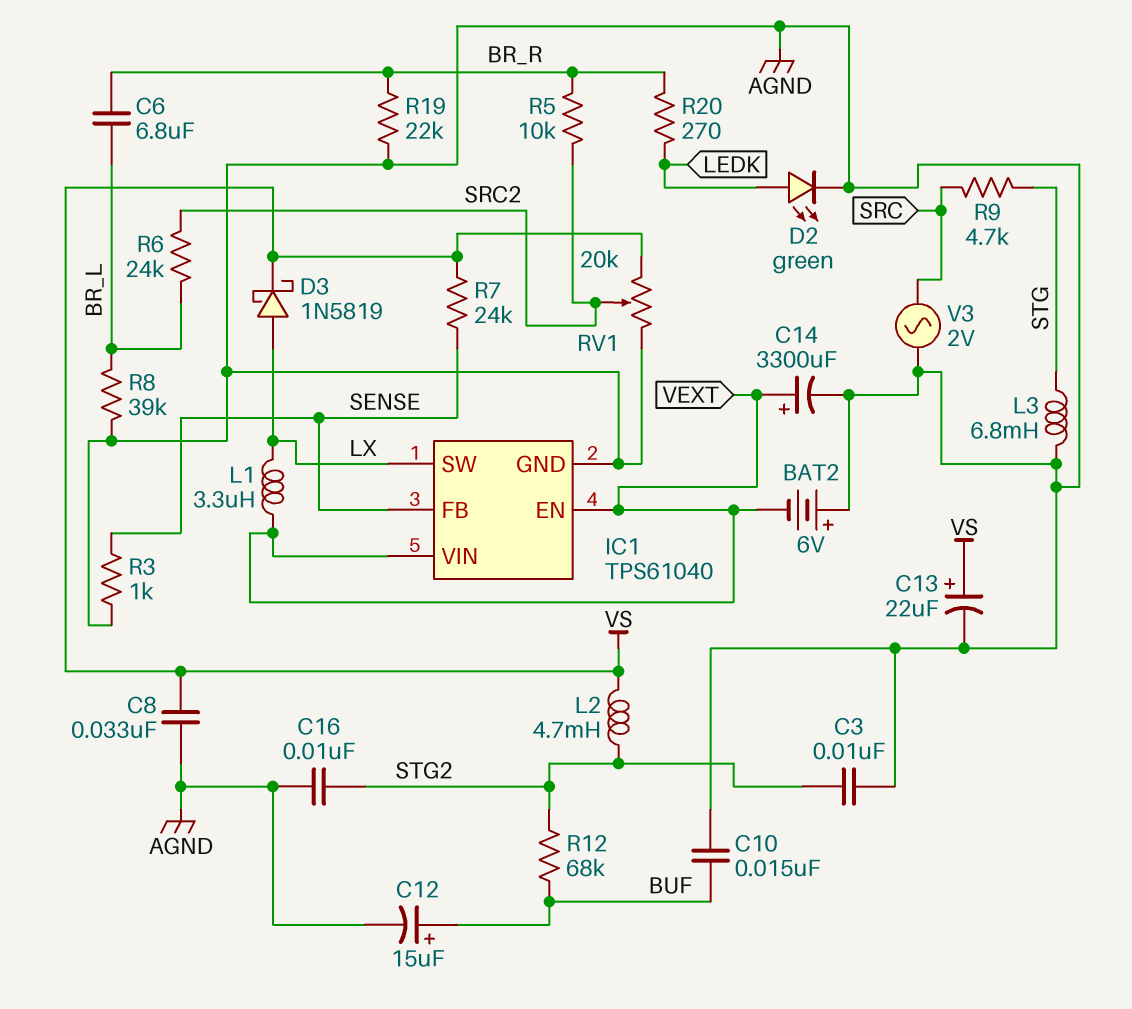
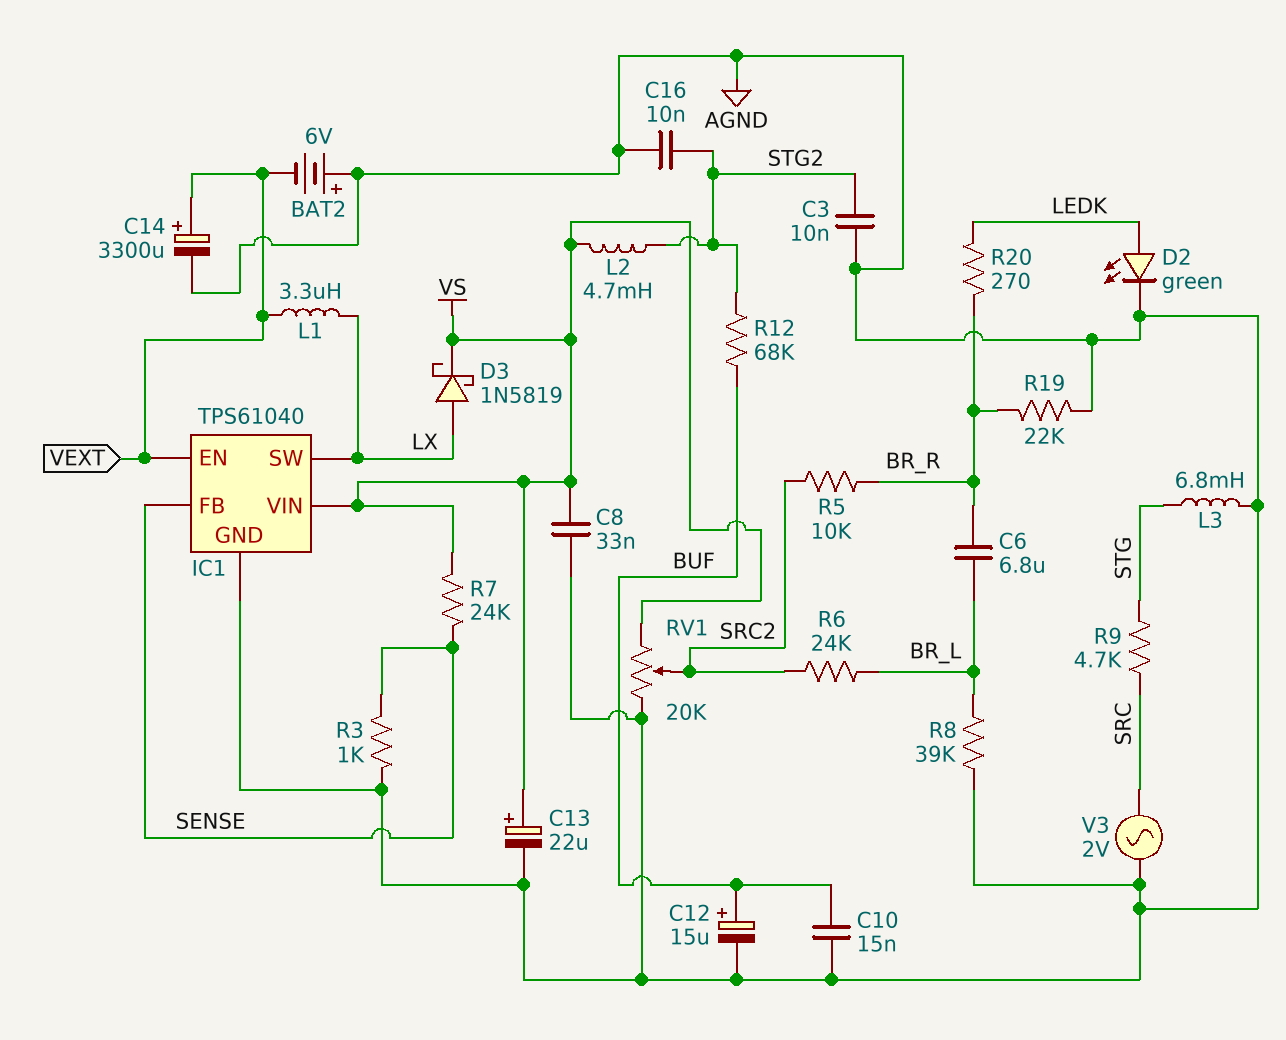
IC1 pin VIN: VEXT -> VS

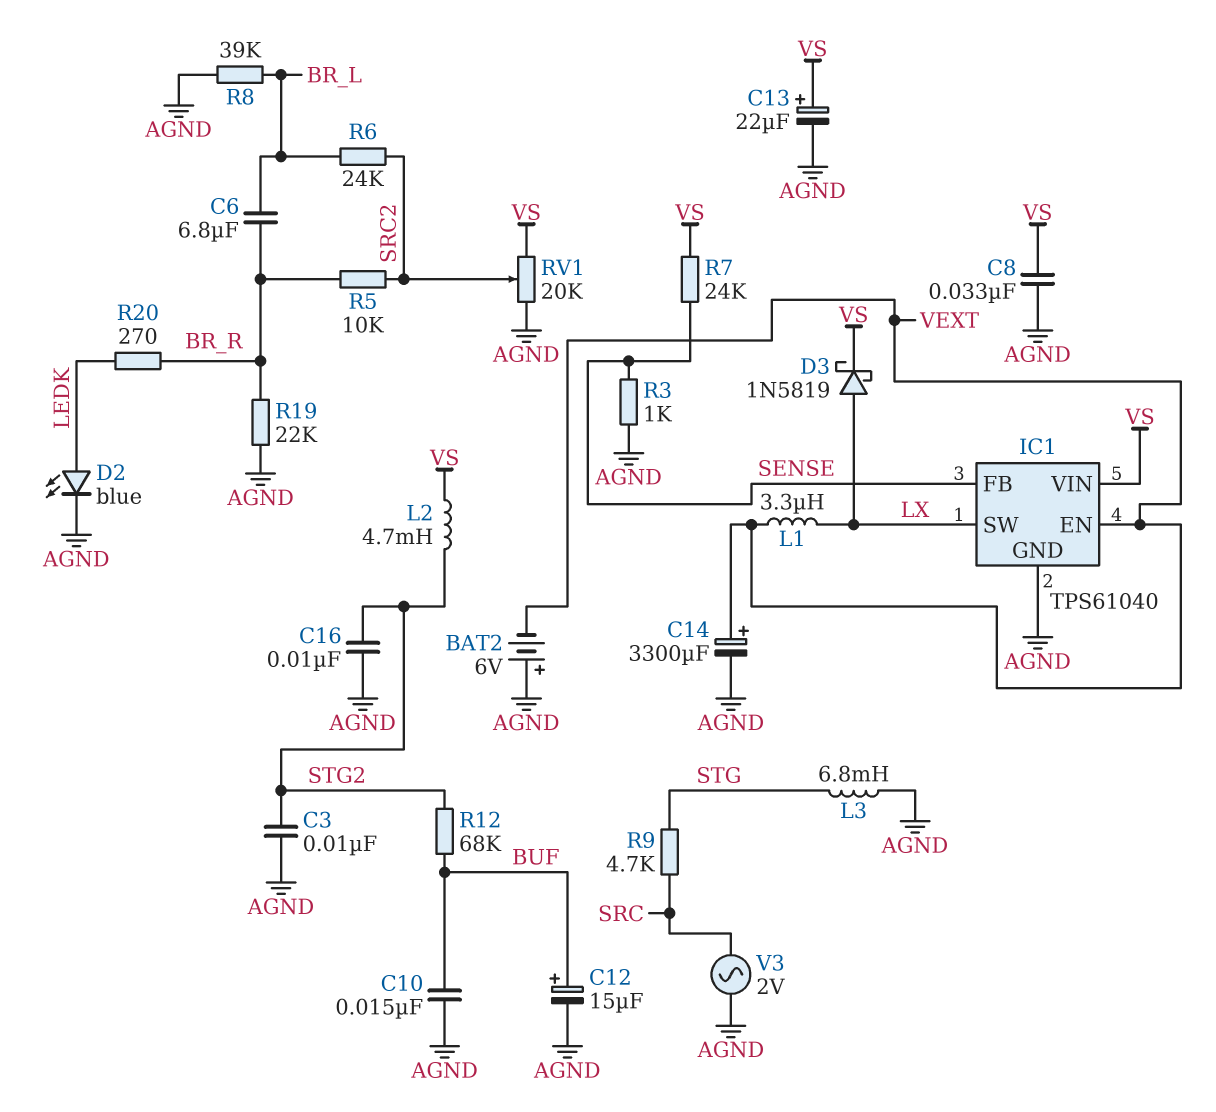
D2: LED green (A LEDK, K AGND) -> LED blue (A LEDK, K AGND)

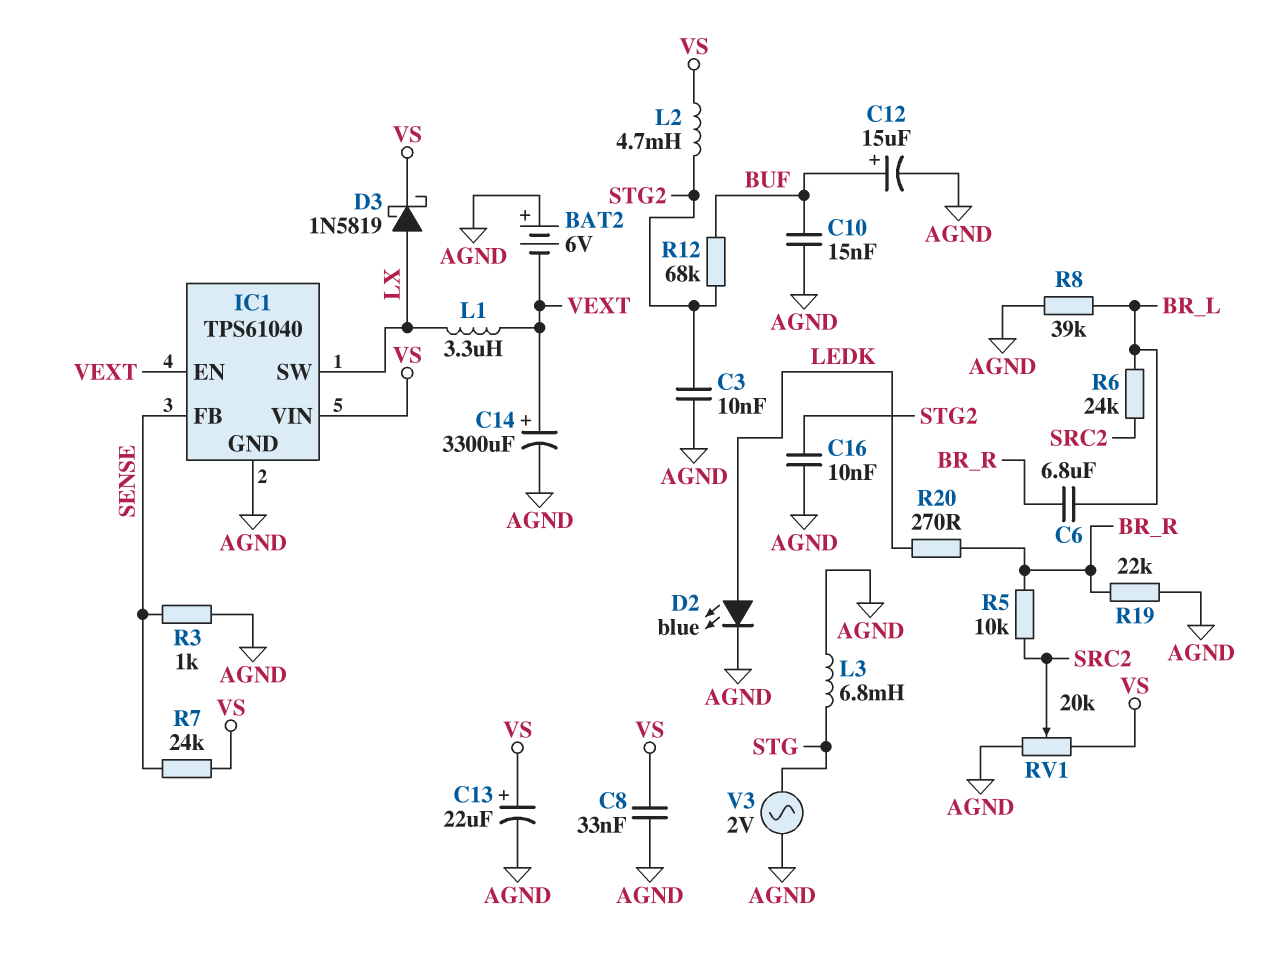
R9: 4.7k (SRC, STG) -> none
V3: AC 2V (AGND, SRC) -> AC 2V (AGND, STG)

